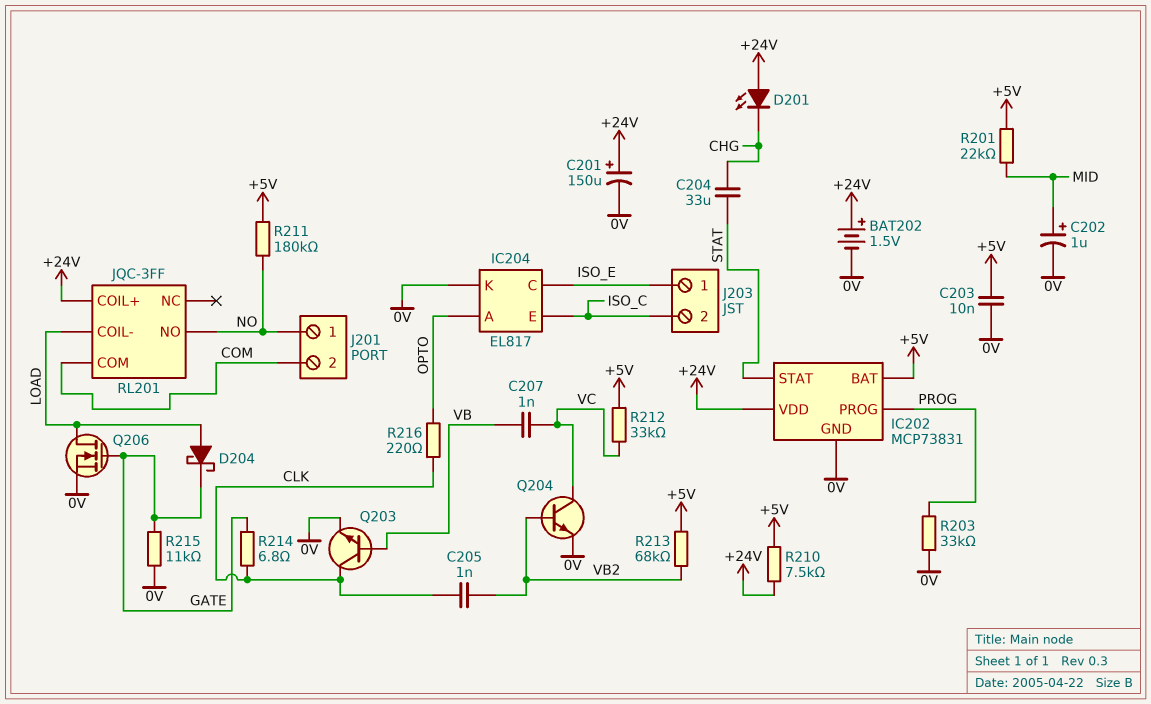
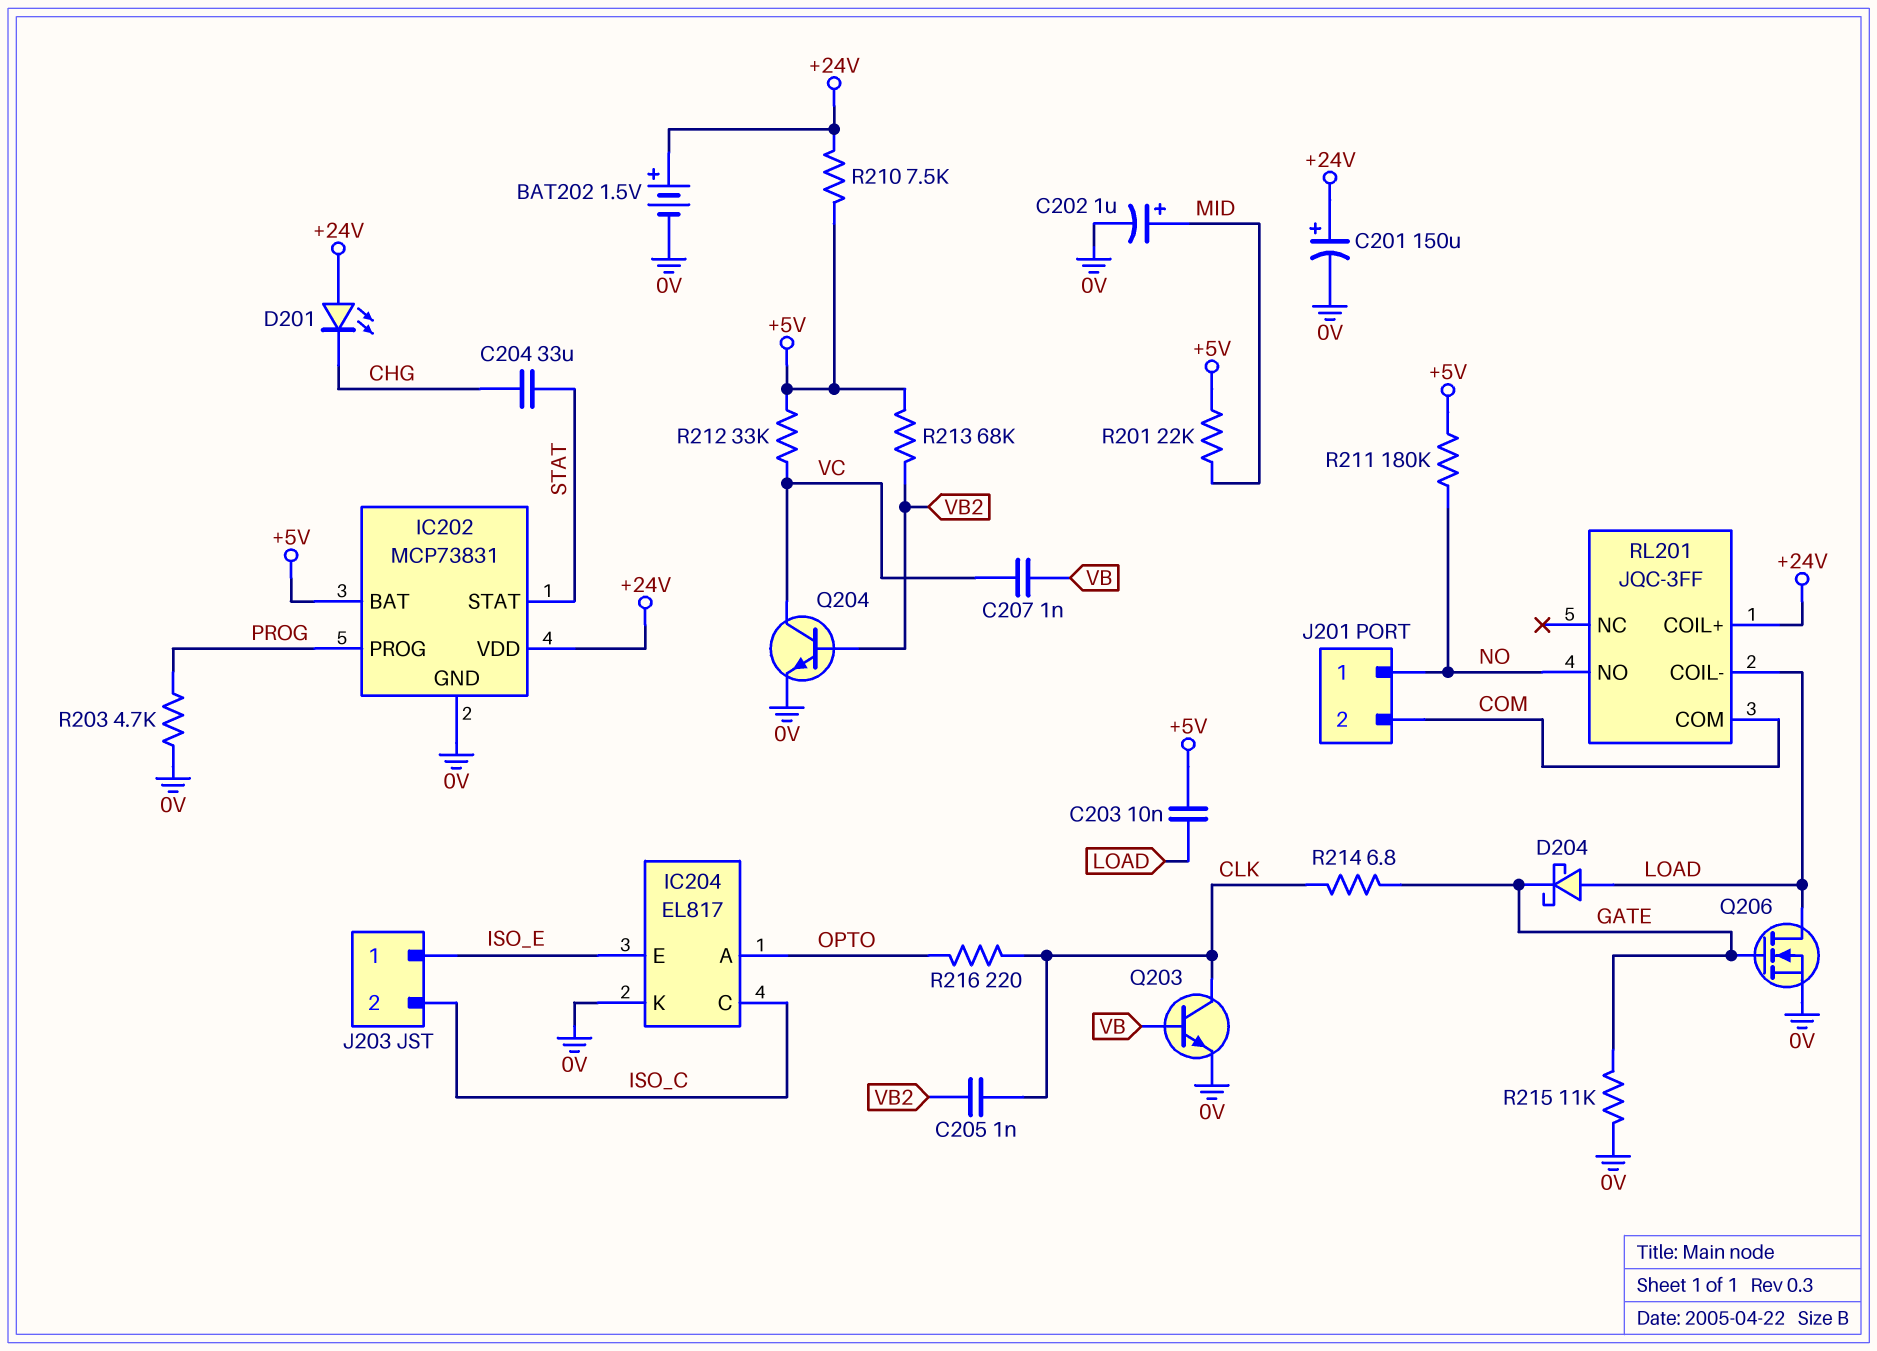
C203: 10nF (+5V, 0V) -> 10nF (+5V, LOAD)
IC204 pin C: ISO_E -> ISO_C
IC204 pin E: ISO_C -> ISO_E
R203: 33k (0V, PROG) -> 4.7k (0V, PROG)

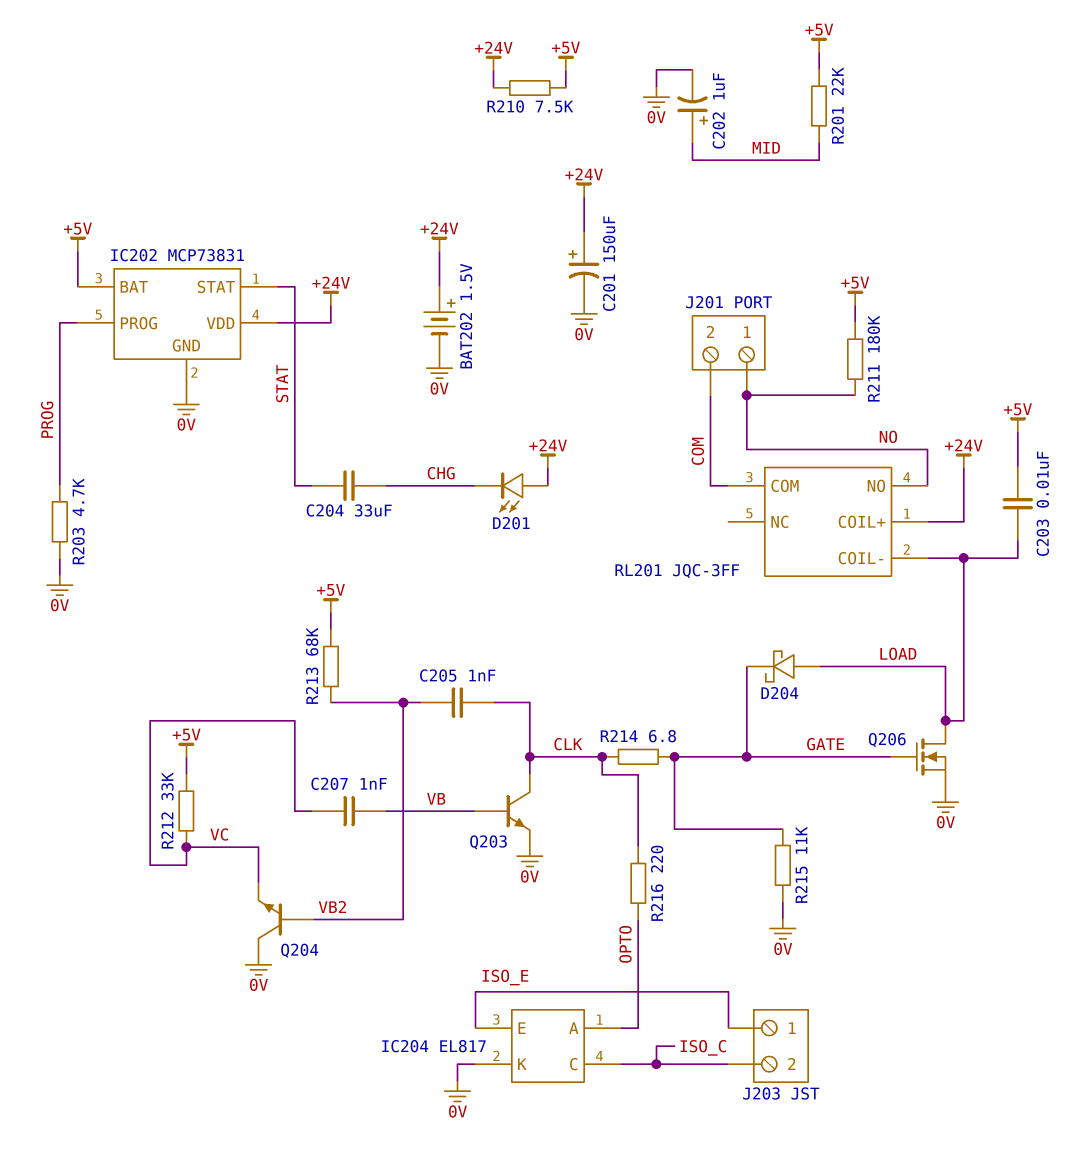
Q204: NPN (B VB2, C VC, E 0V) -> NPN (B VB2, C 0V, E VC)

